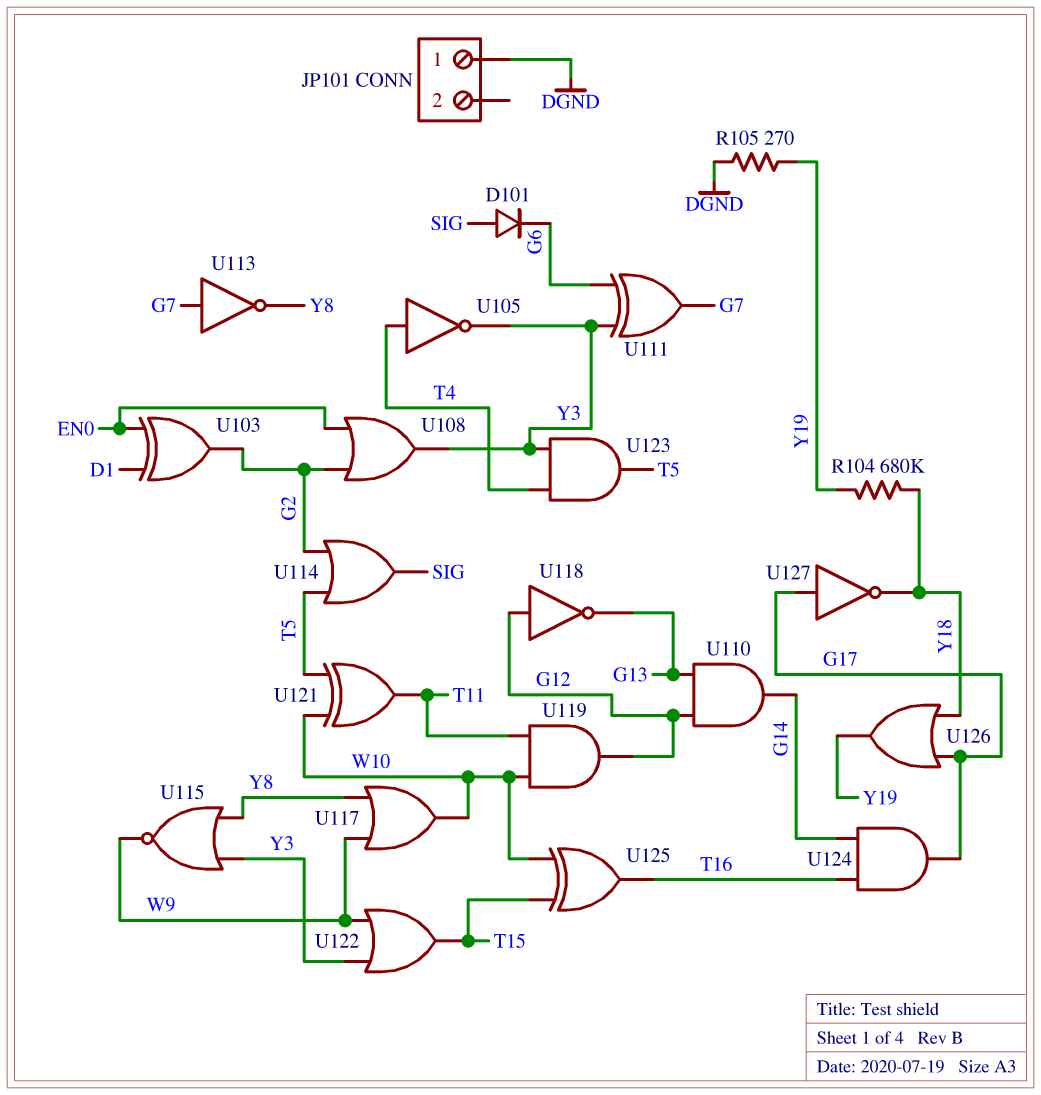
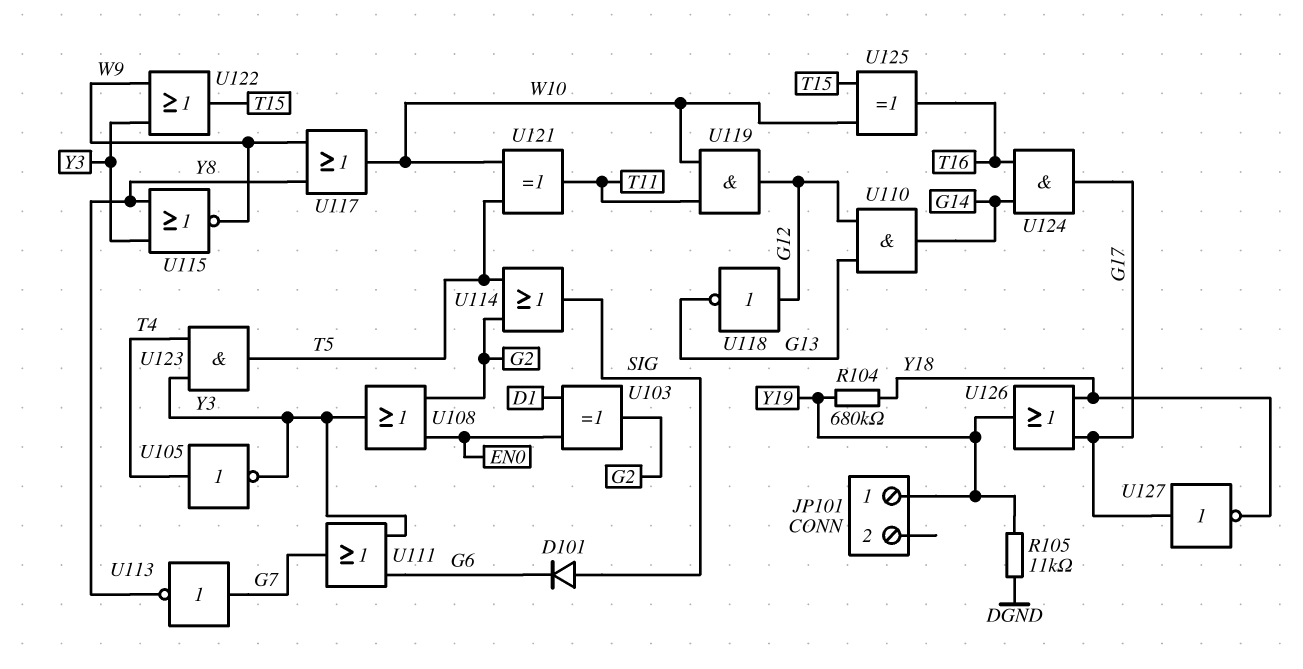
JP101 pin 1: DGND -> Y19
R105: 270 (DGND, Y19) -> 11k (DGND, Y19)
U111: XOR (in G6, in Y3, out G7) -> OR (in G6, in Y3, out G7)

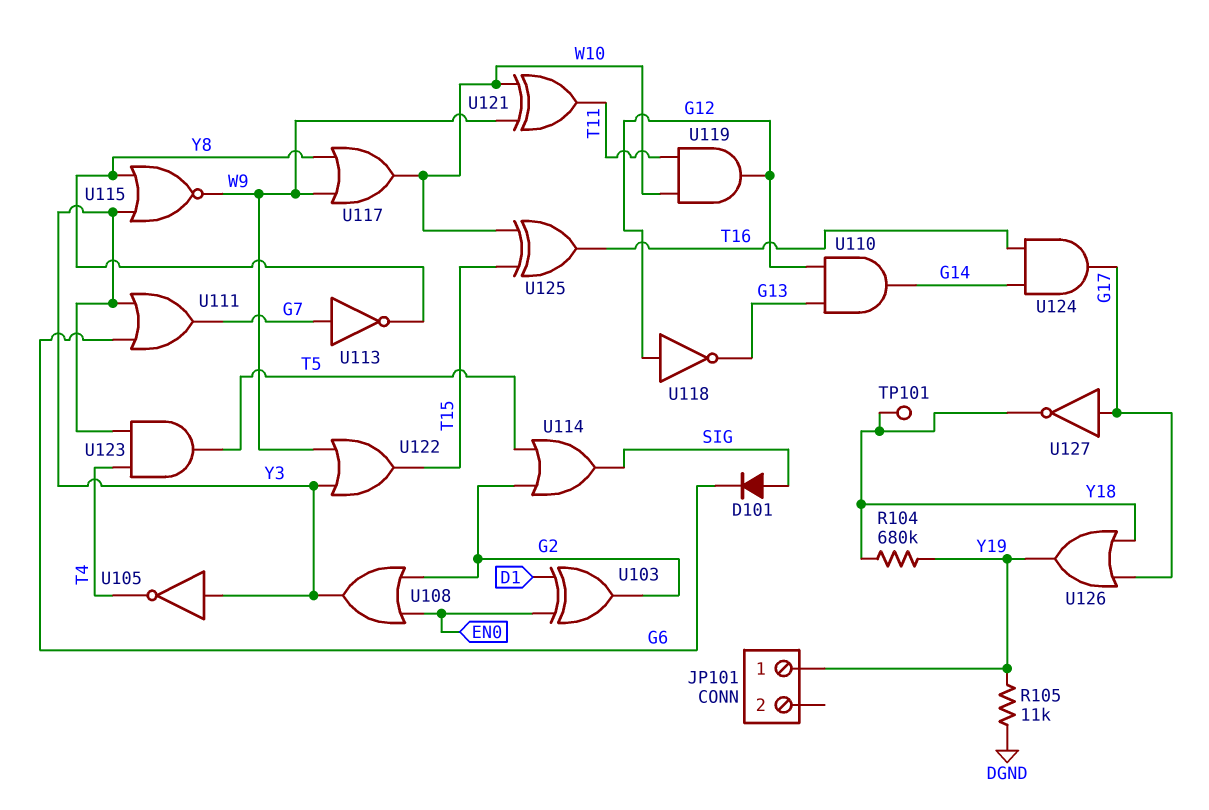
TP101: none -> test point (Y18)
U105: NOT (in T4, out Y3) -> NOT (in Y3, out T4)
U121: XOR (in T5, in W10, out T11) -> XOR (in W9, in W10, out T11)

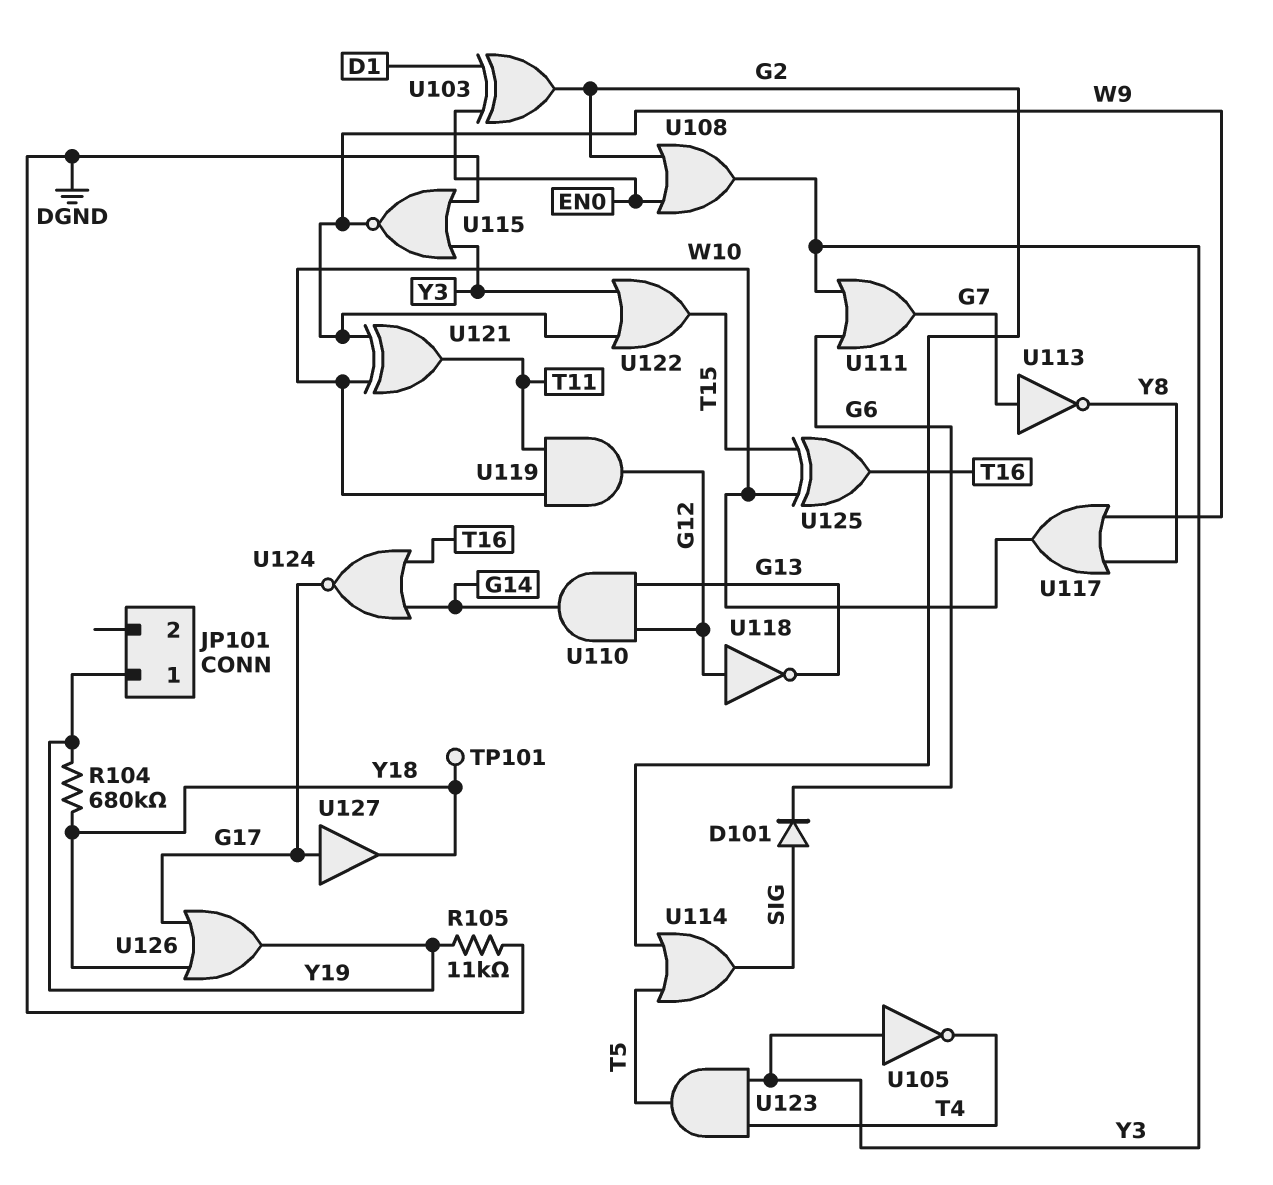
U115: NOR (in Y3, in Y8, out W9) -> NOR (in DGND, in Y3, out W9)
U124: AND (in G14, in T16, out G17) -> NOR (in G14, in T16, out G17)
U127: NOT (in G17, out Y18) -> buffer (in G17, out Y18)

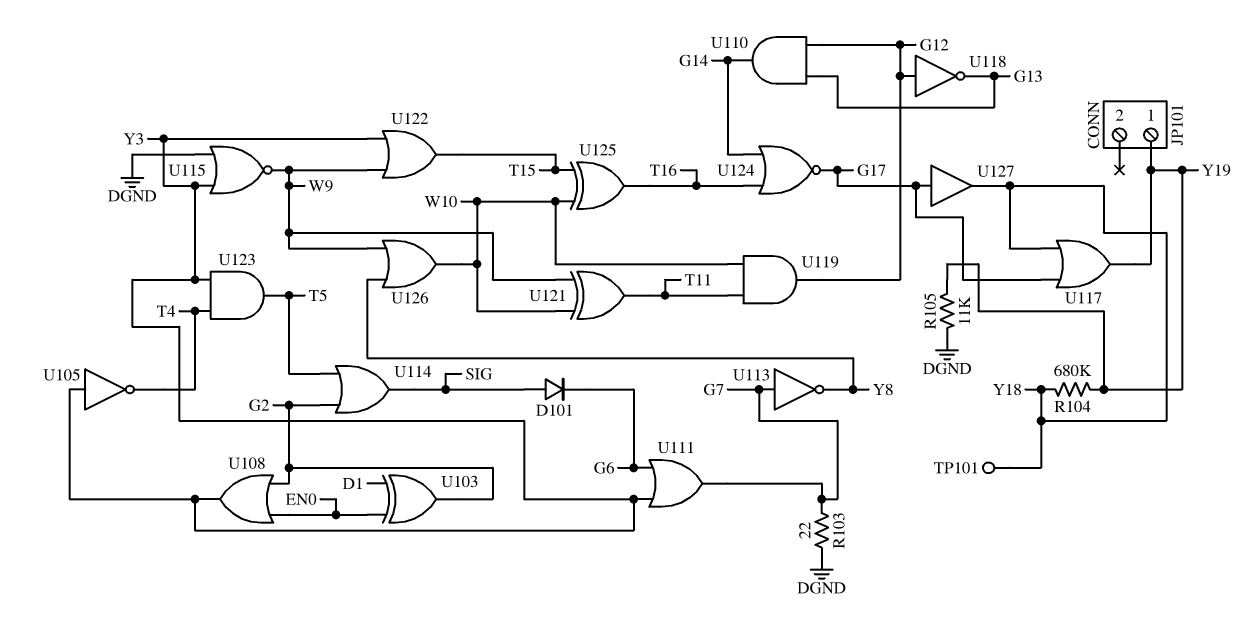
R103: none -> 22 (DGND, G7)
U117: OR (in W9, in Y8, out W10) -> OR (in G17, in Y18, out Y19)
U126: OR (in G17, in Y18, out Y19) -> OR (in W9, in Y8, out W10)

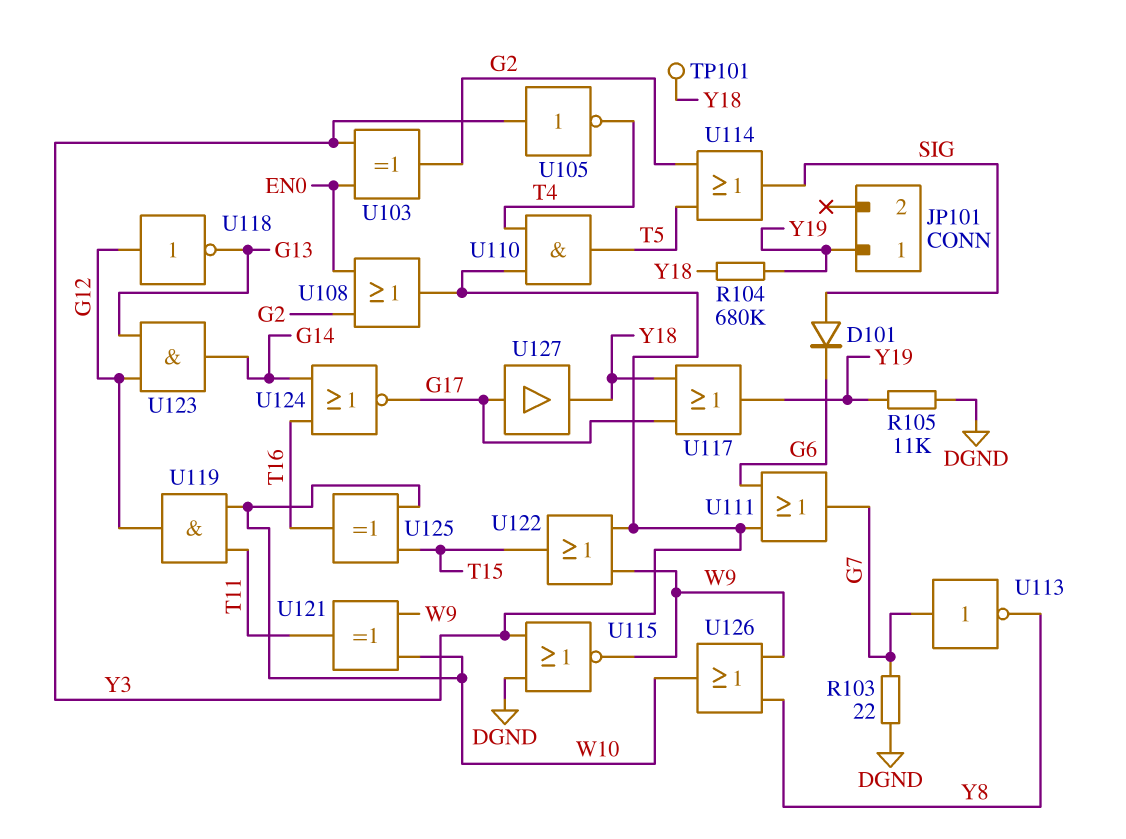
U103: XOR (in D1, in EN0, out G2) -> XOR (in EN0, in Y3, out G2)
U110: AND (in G12, in G13, out G14) -> AND (in T4, in Y3, out T5)
U123: AND (in T4, in Y3, out T5) -> AND (in G12, in G13, out G14)

